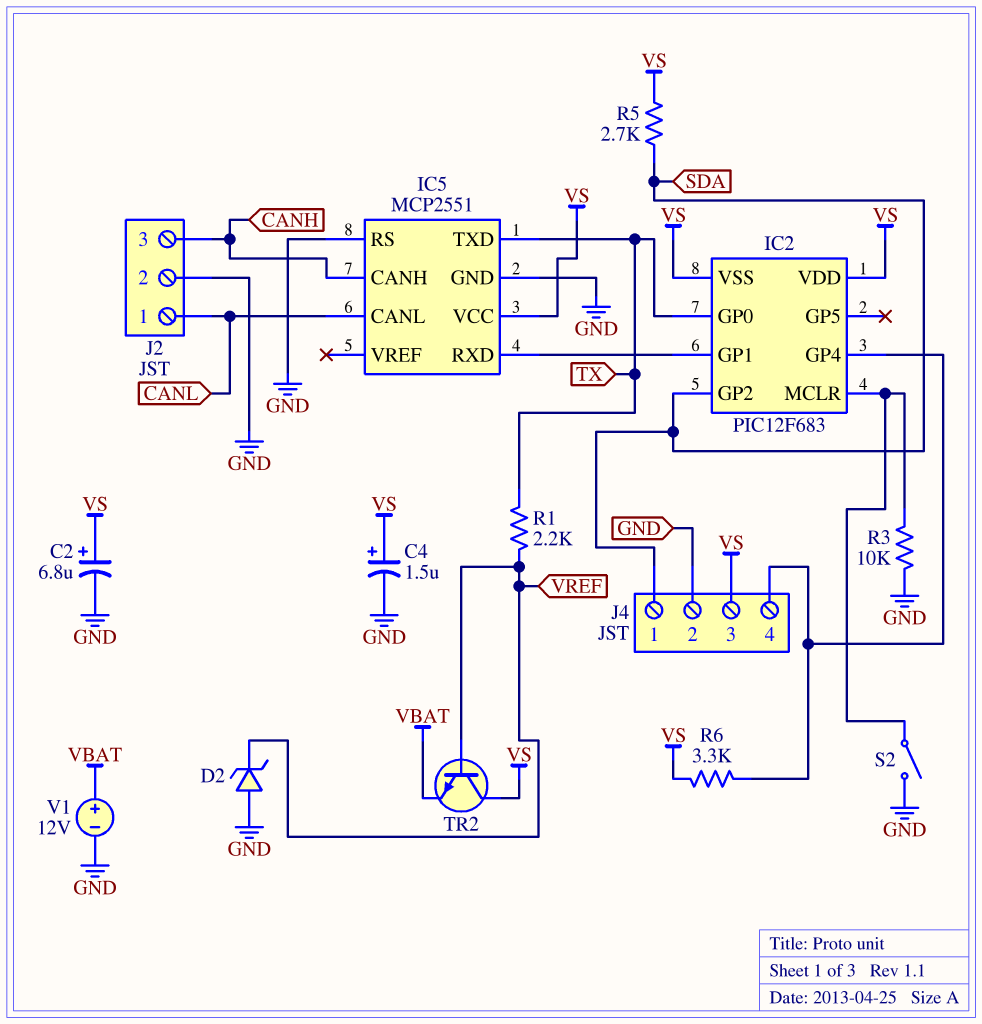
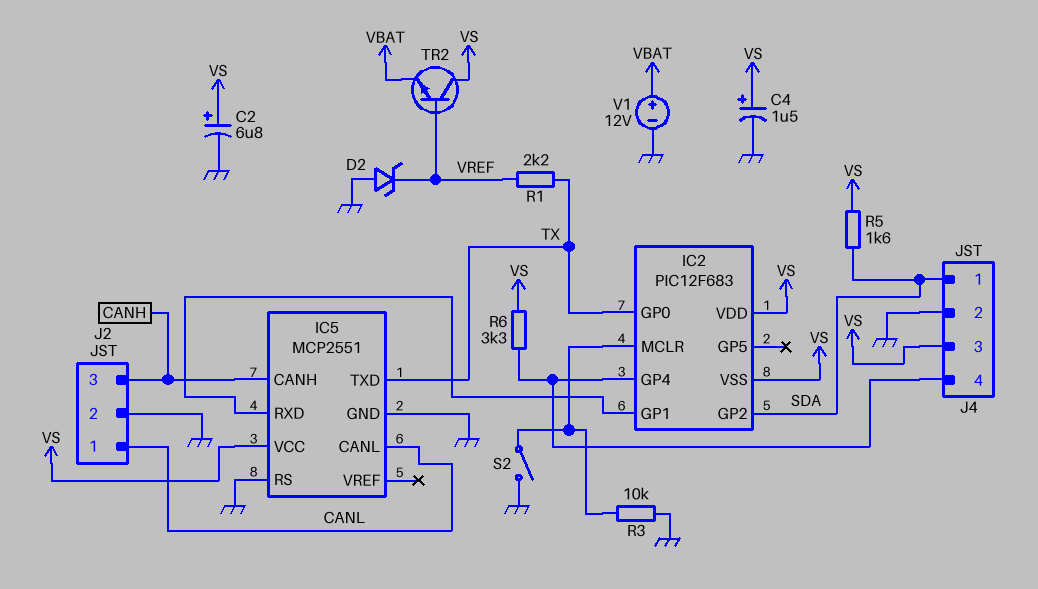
R5: 2.7k (SDA, VS) -> 1.6k (SDA, VS)

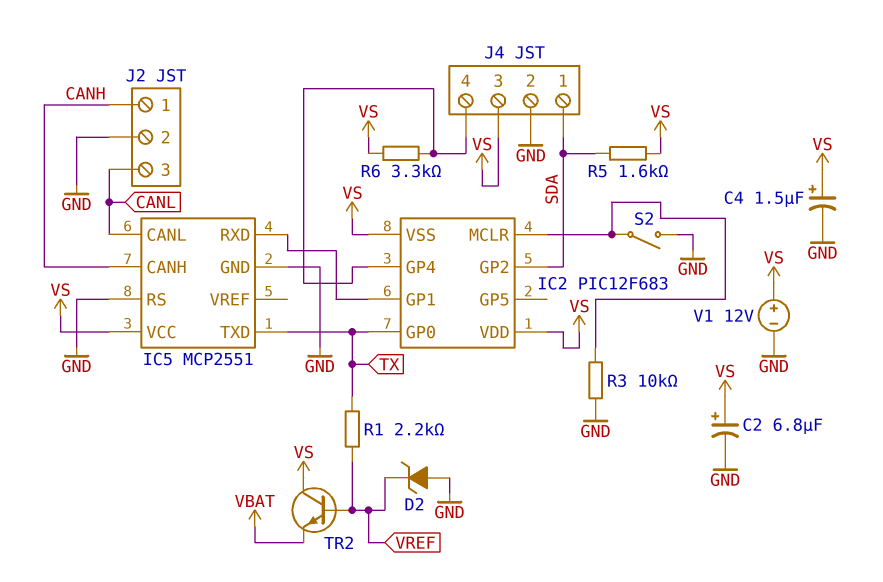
J2 pin 1: CANL -> CANH
J2 pin 3: CANH -> CANL
V1: 12V (plus VBAT, minus GND) -> 12V (plus VS, minus GND)

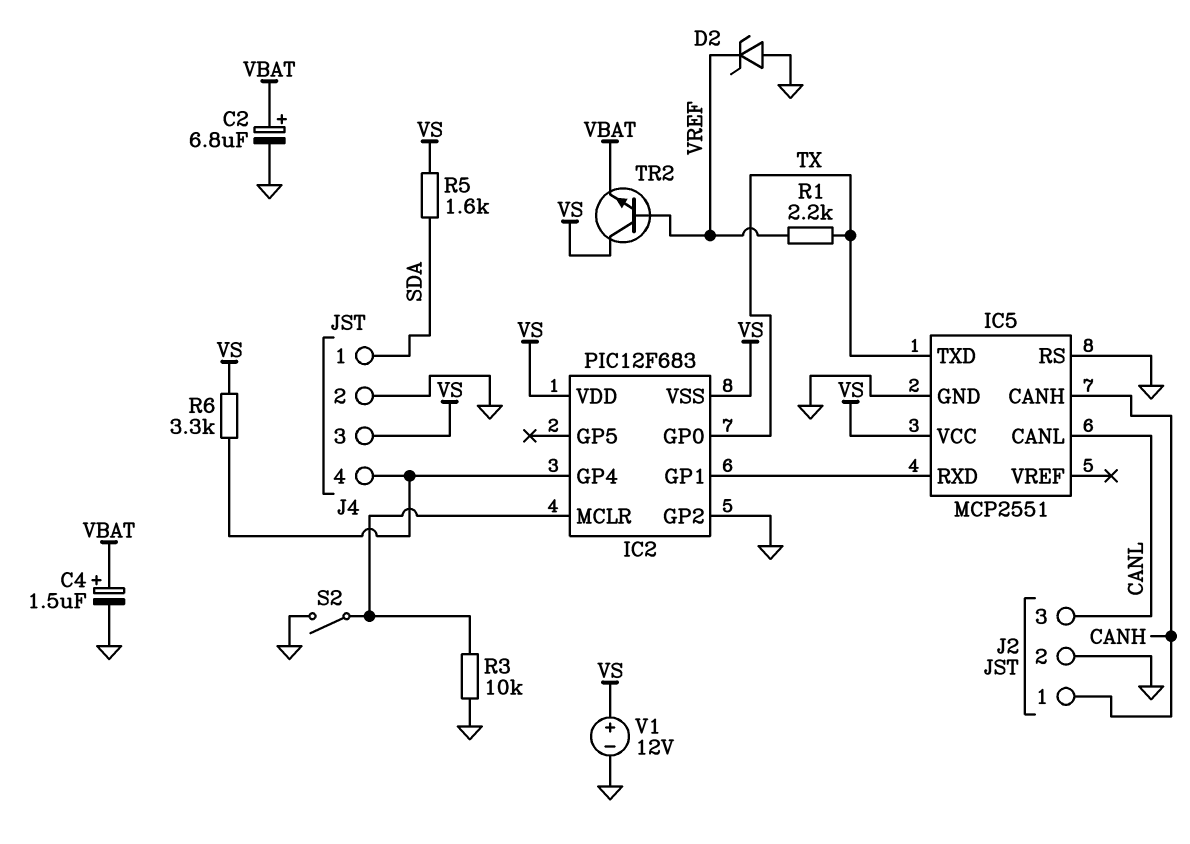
C2: 6.8uF (plus VS, minus GND) -> 6.8uF (plus VBAT, minus GND)
C4: 1.5uF (plus VS, minus GND) -> 1.5uF (plus VBAT, minus GND)
IC2 pin GP2: SDA -> GND

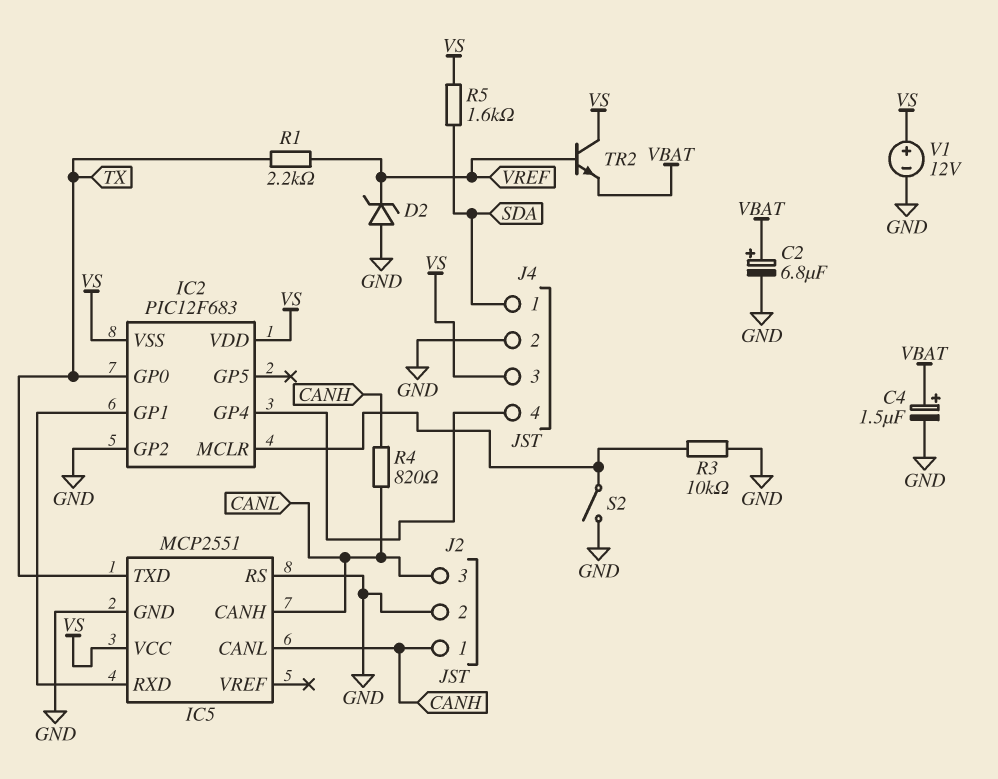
IC5 pin CANH: CANH -> CANL
IC5 pin CANL: CANL -> CANH
R4: none -> 820 (CANH, CANL)
R6: 3.3k (IC2/GP4, VS) -> none

